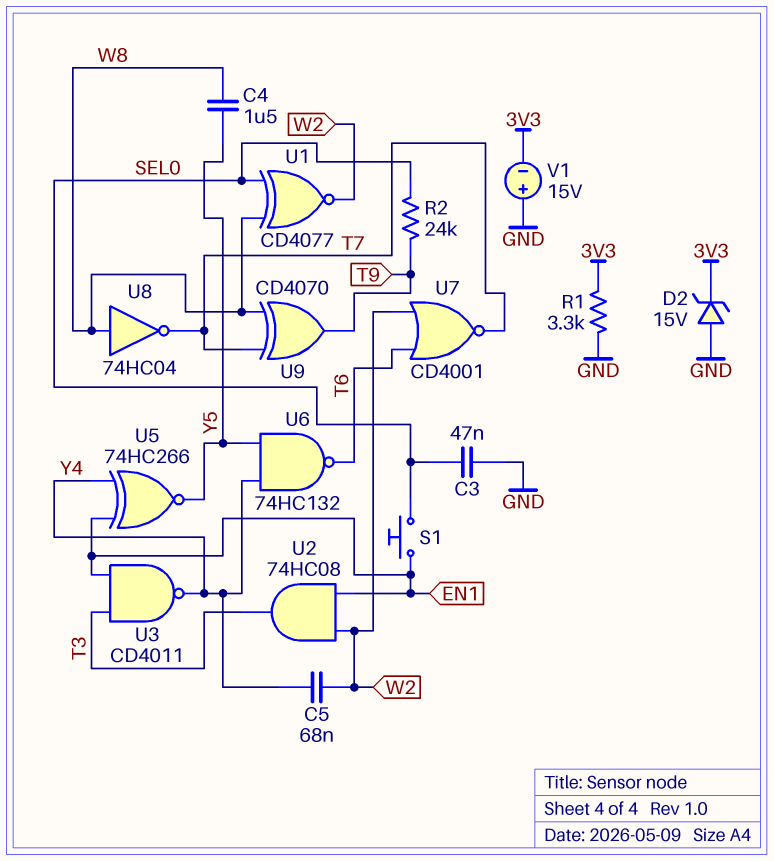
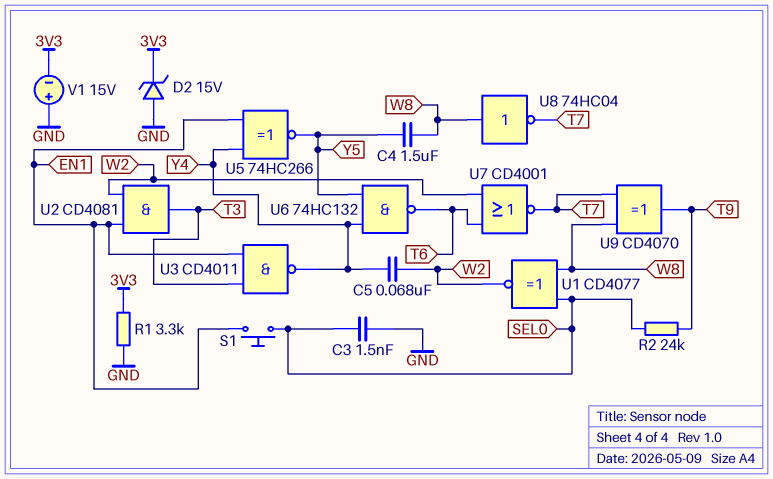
C3: 47nF (GND, SEL0) -> 1.5nF (GND, SEL0)
U2: AND 74HC08 (in EN1, in W2, out T3) -> AND CD4081 (in EN1, in W2, out T3)

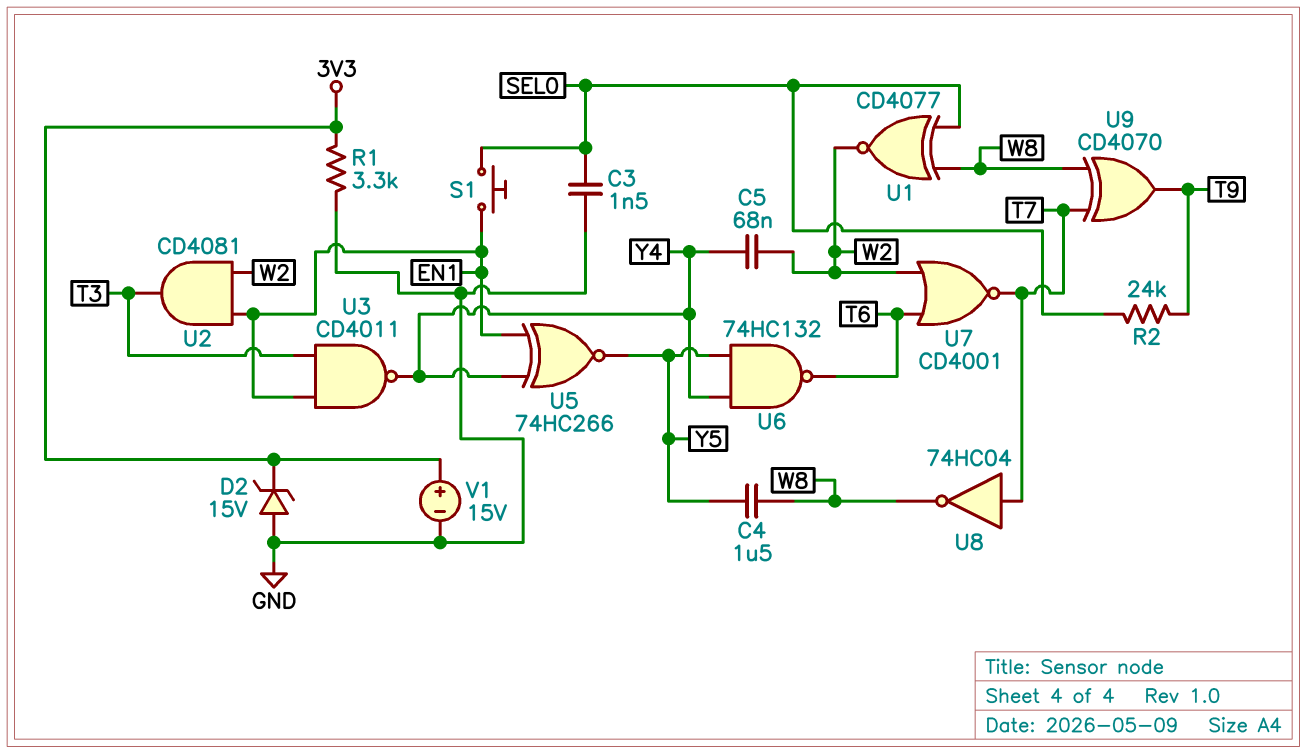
U8: NOT 74HC04 (in W8, out T7) -> NOT 74HC04 (in T7, out W8)
V1: 15V (plus GND, minus 3V3) -> 15V (plus 3V3, minus GND)

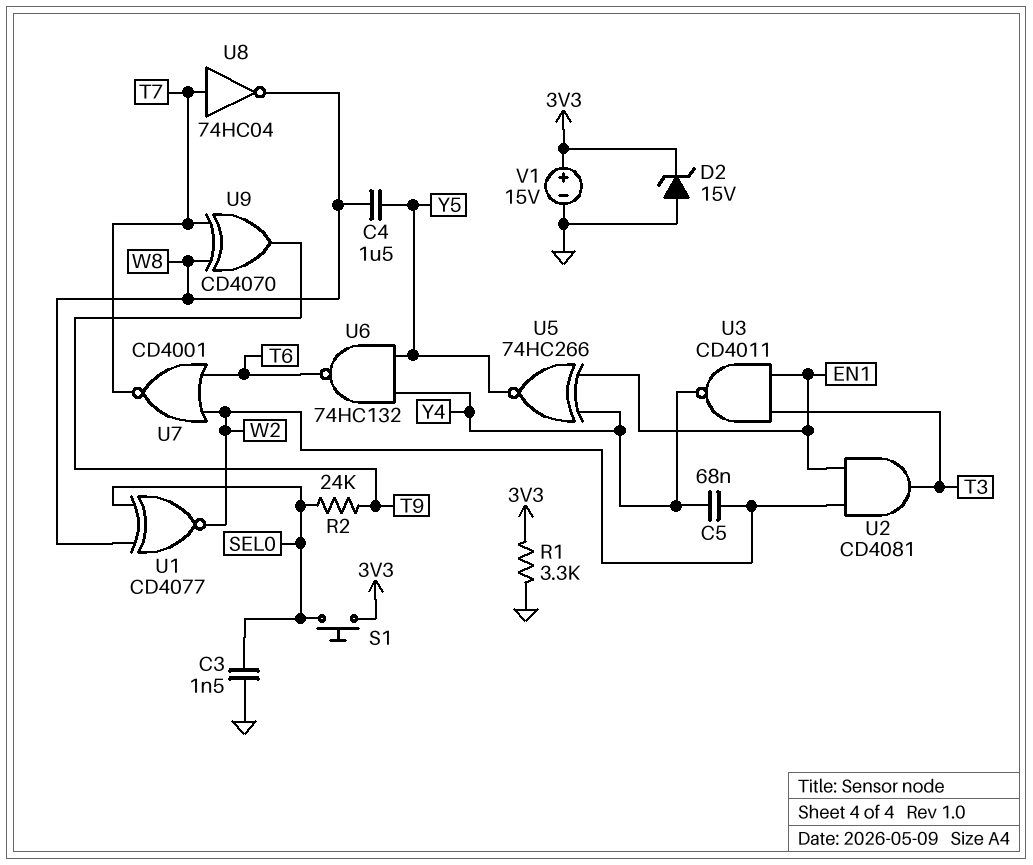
S1: button (EN1, SEL0) -> button (3V3, SEL0)

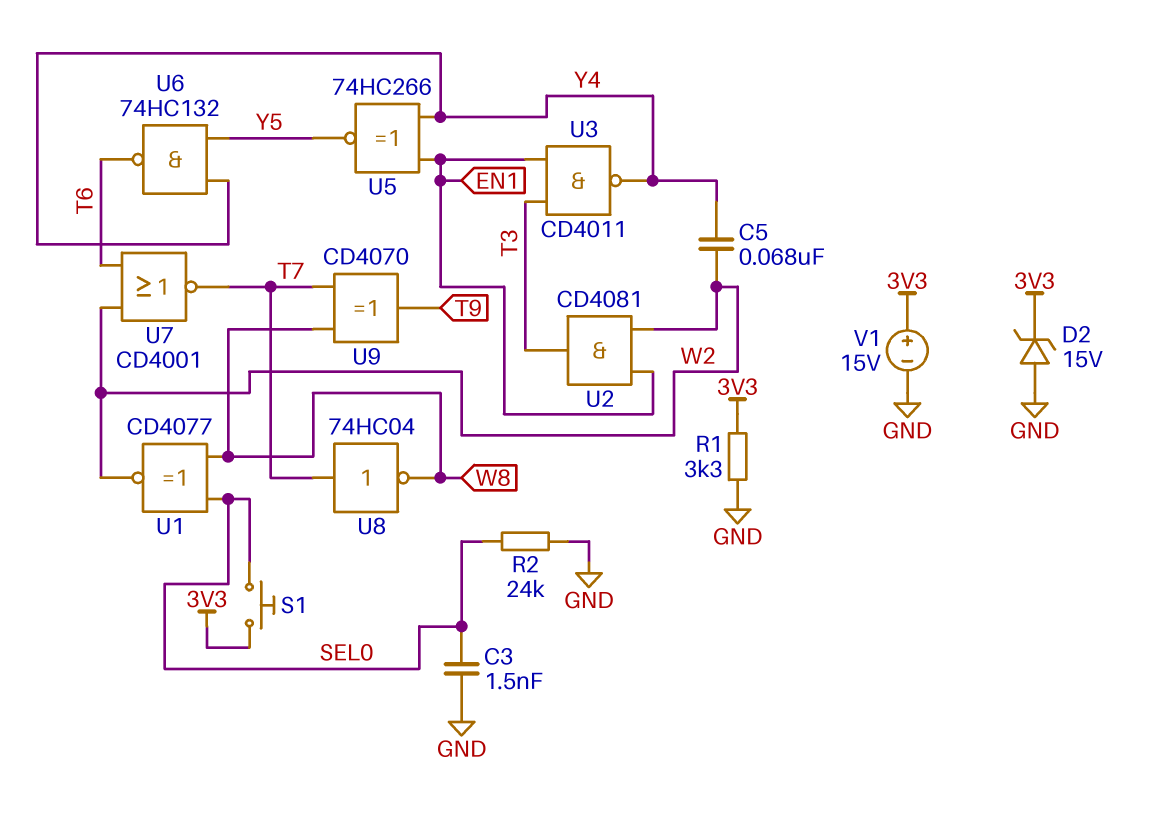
C4: 1.5uF (W8, Y5) -> none
R2: 24k (SEL0, T9) -> 24k (GND, SEL0)

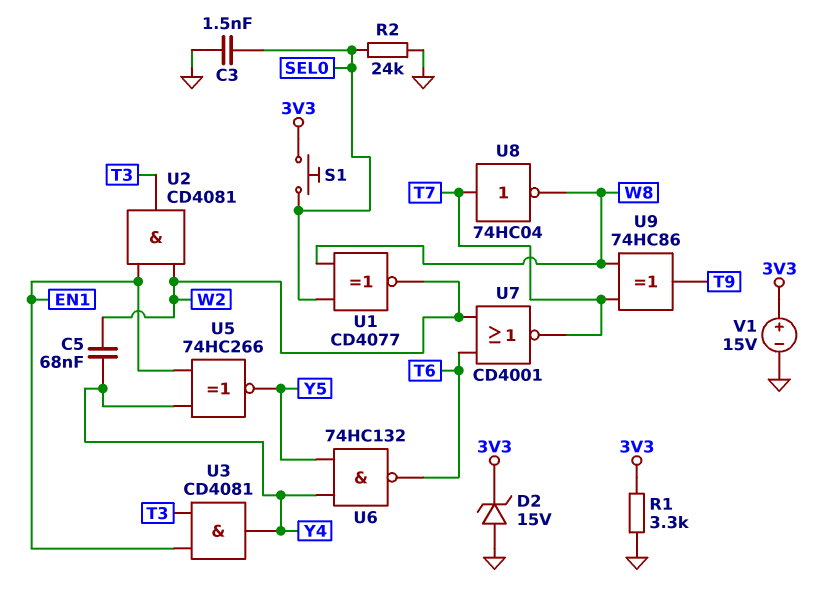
U3: NAND CD4011 (in EN1, in T3, out Y4) -> AND CD4081 (in EN1, in T3, out Y4)
U9: XOR CD4070 (in T7, in W8, out T9) -> XOR 74HC86 (in T7, in W8, out T9)

